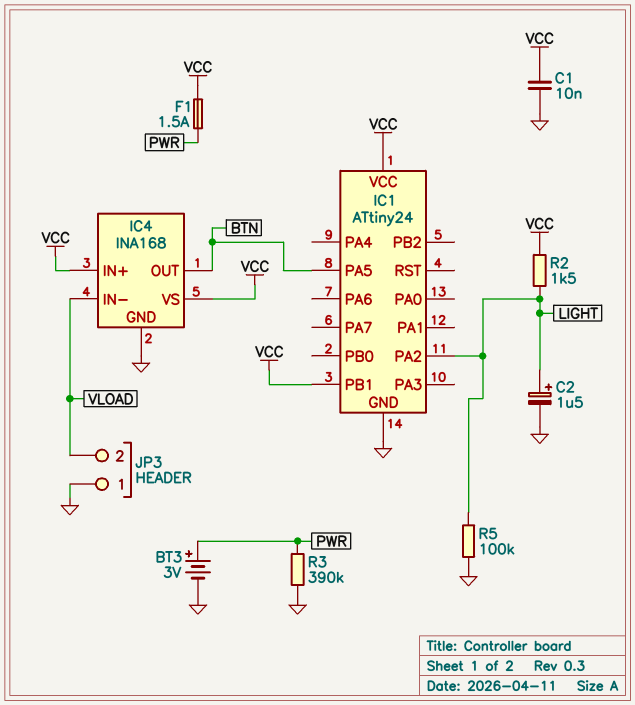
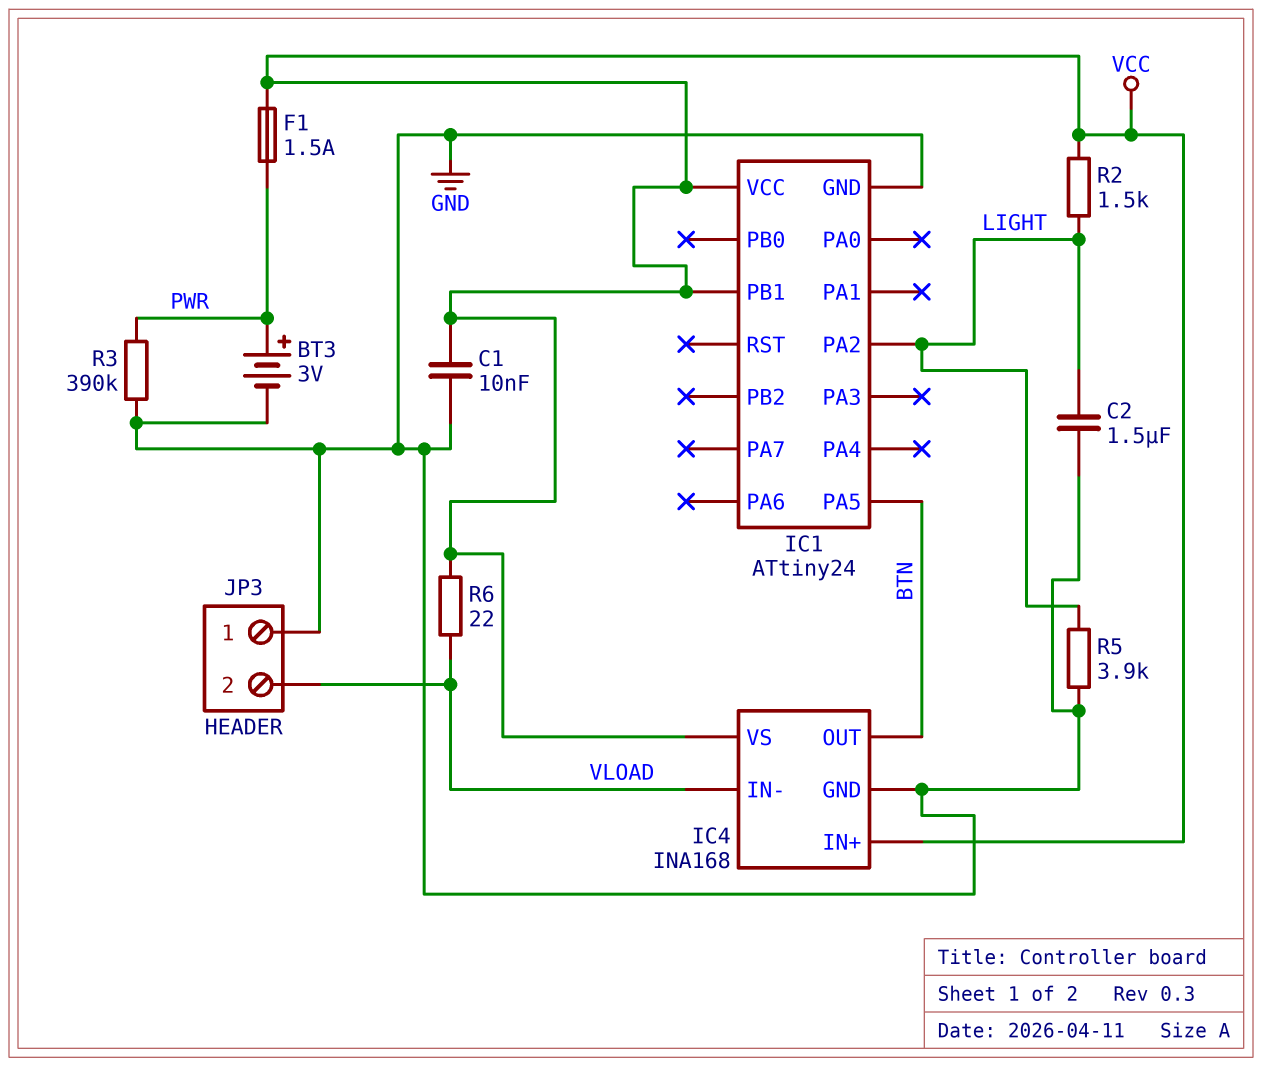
C2: 1.5uF (plus LIGHT, minus GND) -> 1.5uF (GND, LIGHT)
R5: 100k (GND, LIGHT) -> 3.9k (GND, LIGHT)
R6: none -> 22 (VCC, VLOAD)

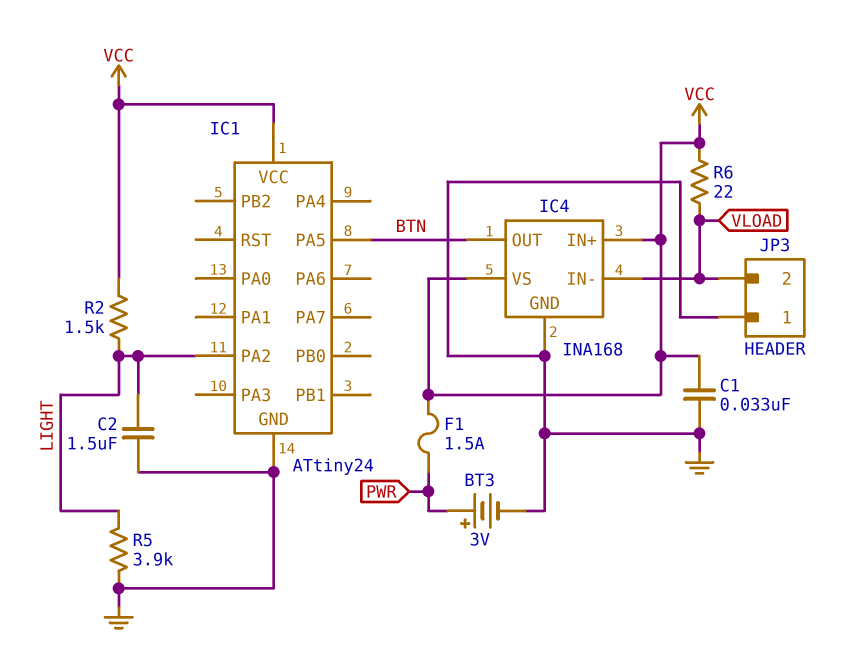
C1: 10nF (GND, VCC) -> 33nF (GND, VCC)
IC1 pin PB1: VCC -> none
R3: 390k (GND, PWR) -> none

